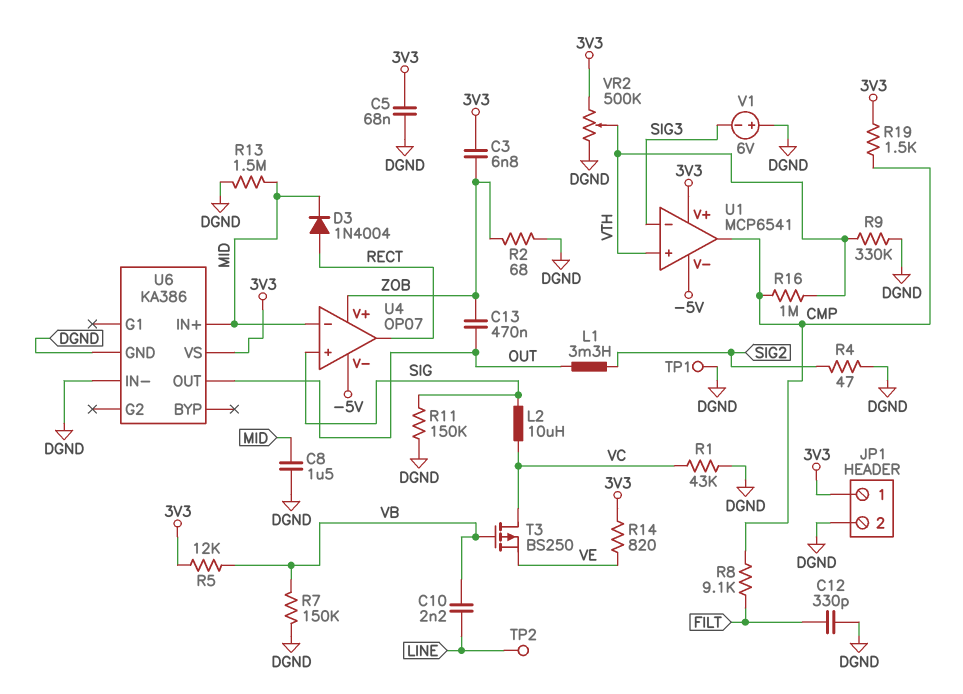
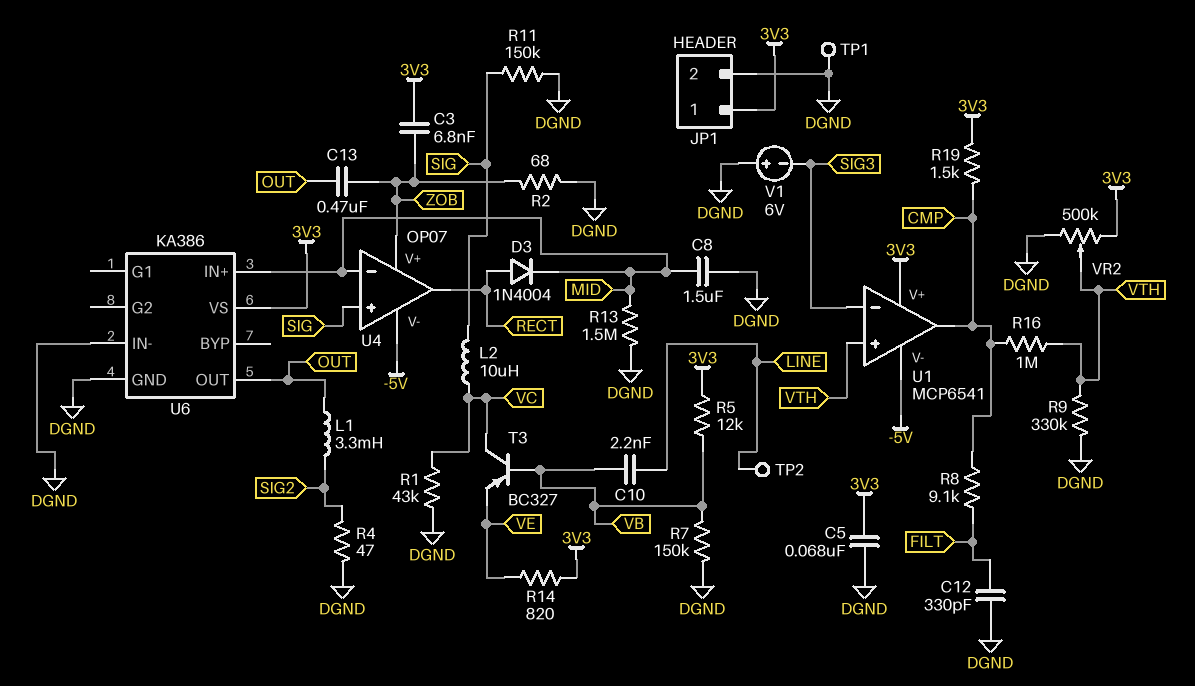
T3: PMOS BS250 (G VB, D VC, S VE) -> PNP BC327 (B VB, C VC, E VE)

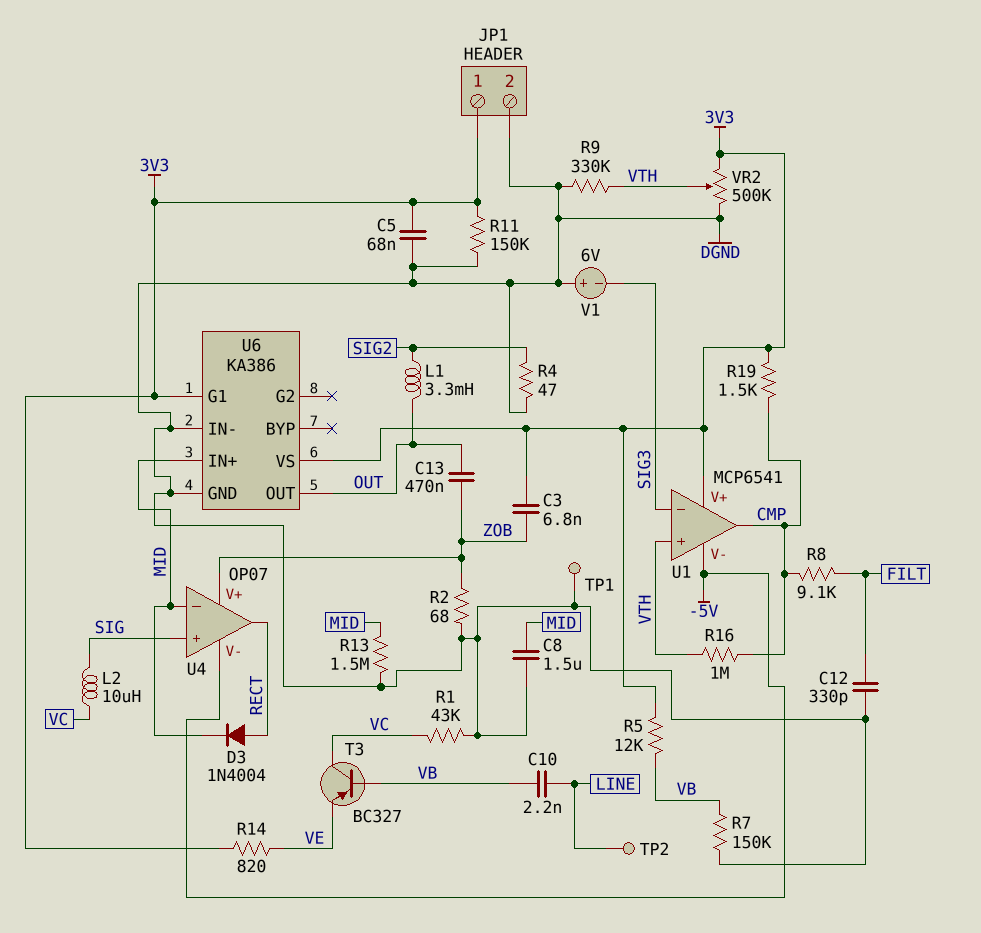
R11: 150k (DGND, SIG) -> 150k (3V3, DGND)
U6 pin G1: none -> 3V3

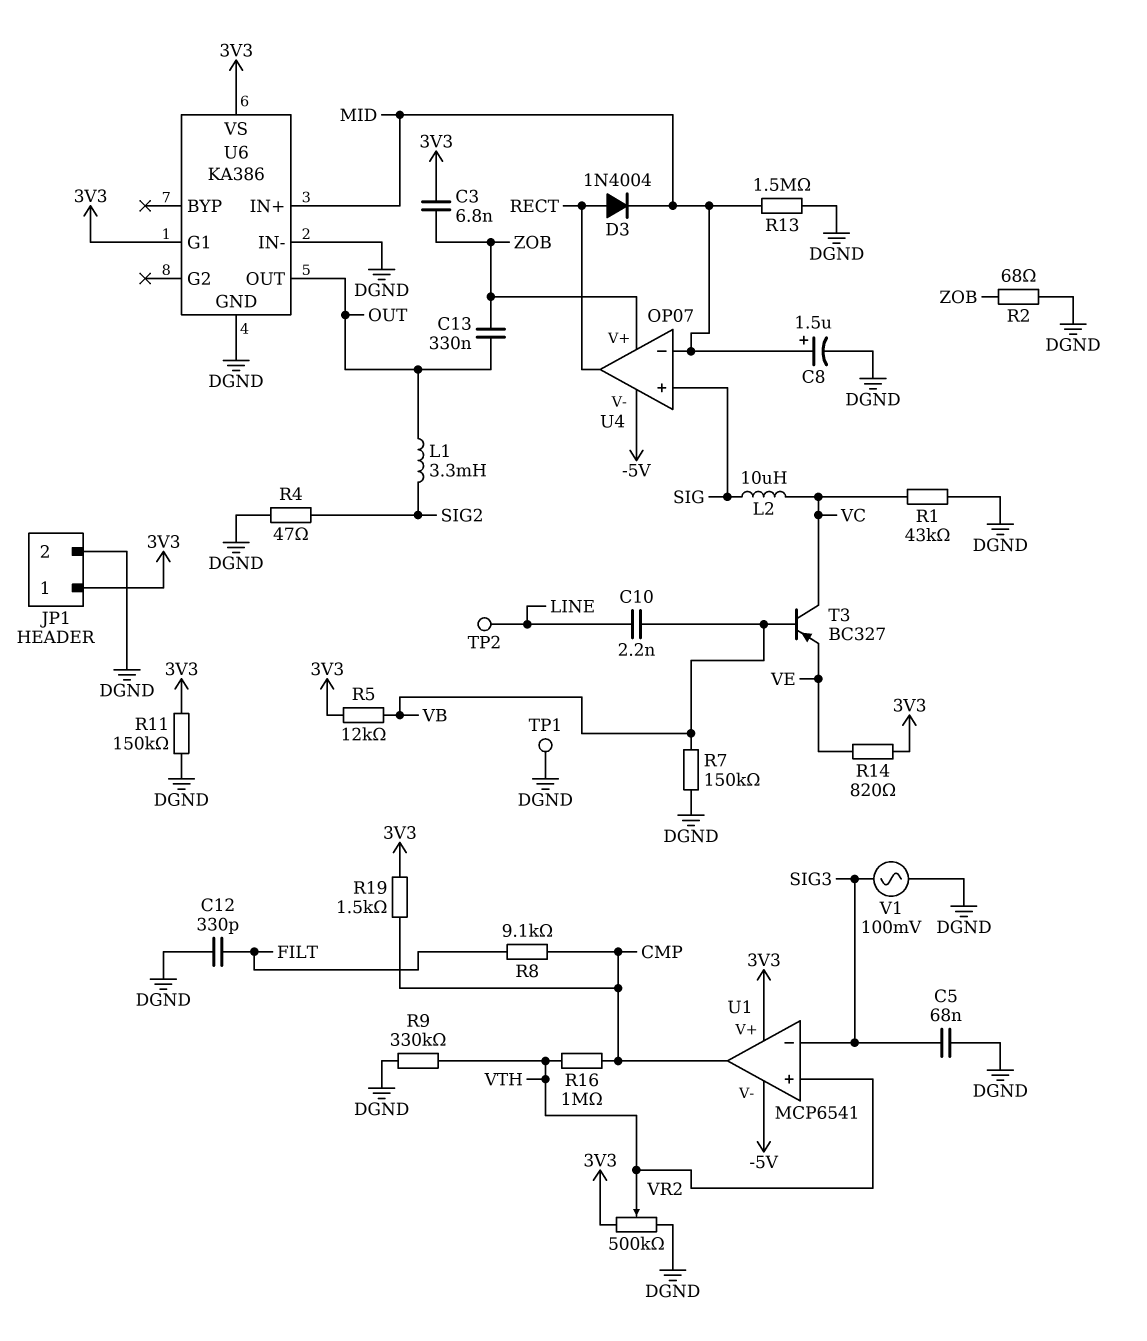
C5: 68nF (3V3, DGND) -> 68nF (DGND, SIG3)
C8: 1.5uF (DGND, MID) -> 1.5uF (plus MID, minus DGND)
C13: 470nF (OUT, ZOB) -> 330nF (OUT, ZOB)
V1: 6V (plus DGND, minus SIG3) -> AC 100mV (DGND, SIG3)

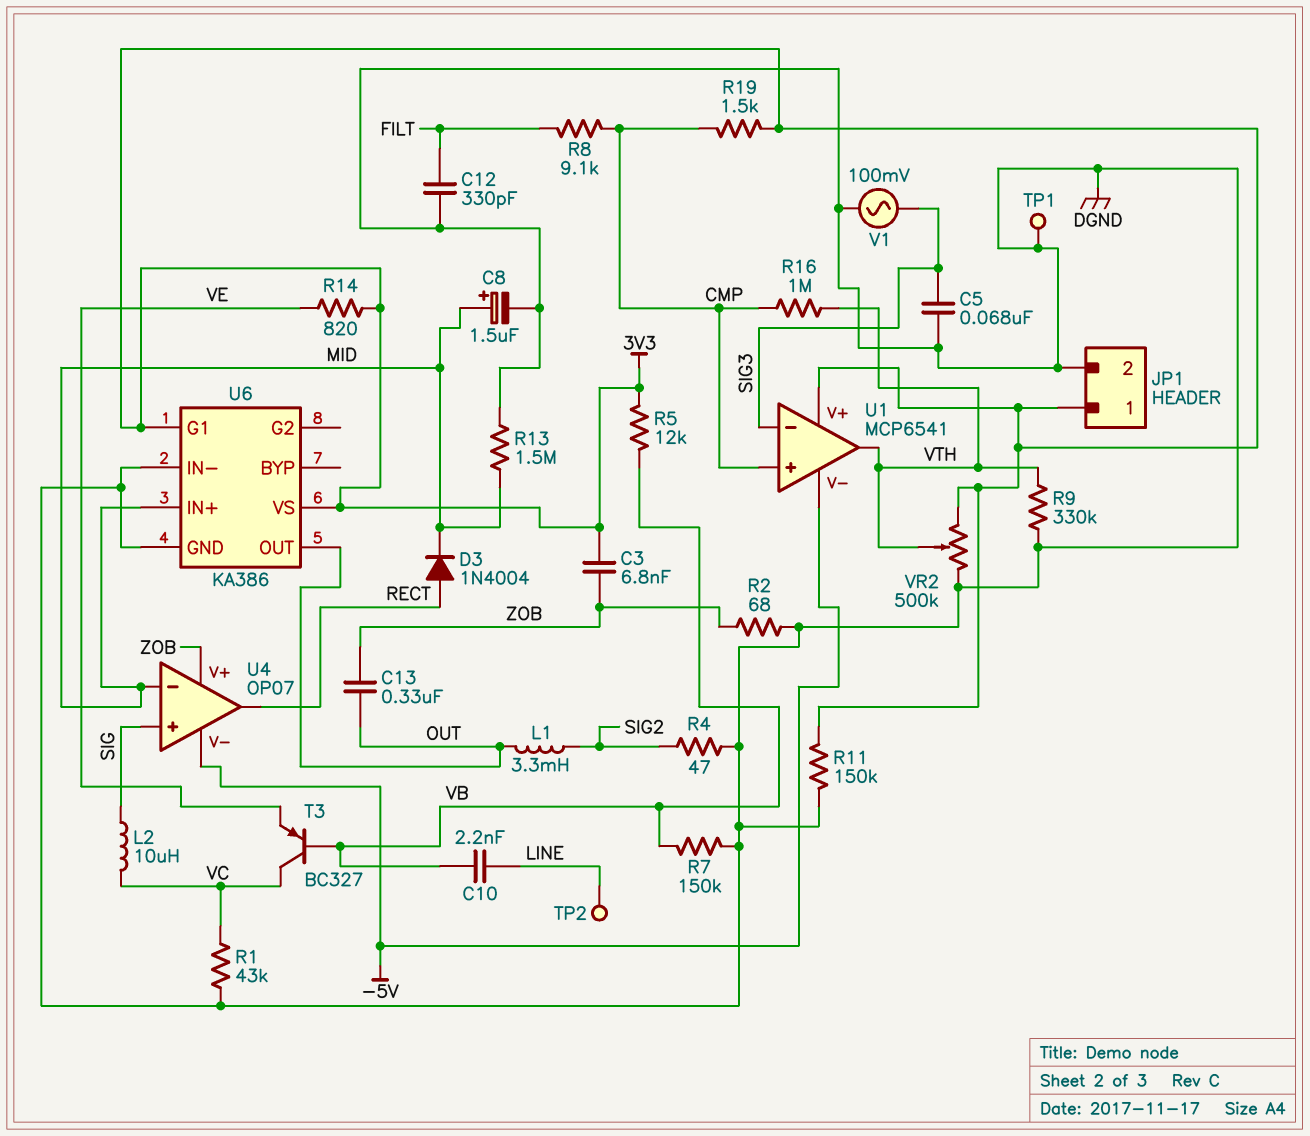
U1 pin in+: VTH -> CMP
U1 pin out: CMP -> VTH

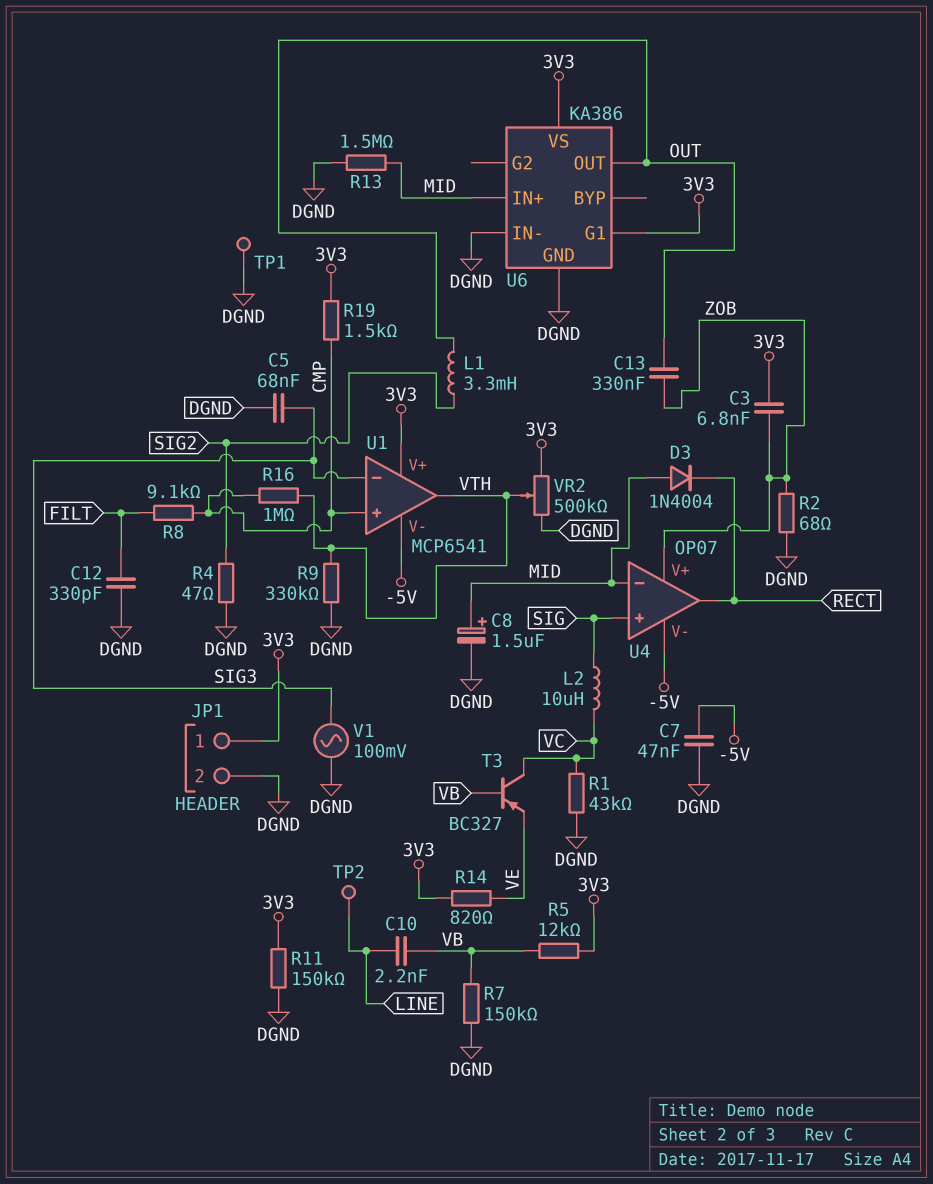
C7: none -> 47nF (-5V, DGND)
D3: diode 1N4004 (A RECT, K MID) -> diode 1N4004 (A MID, K RECT)

